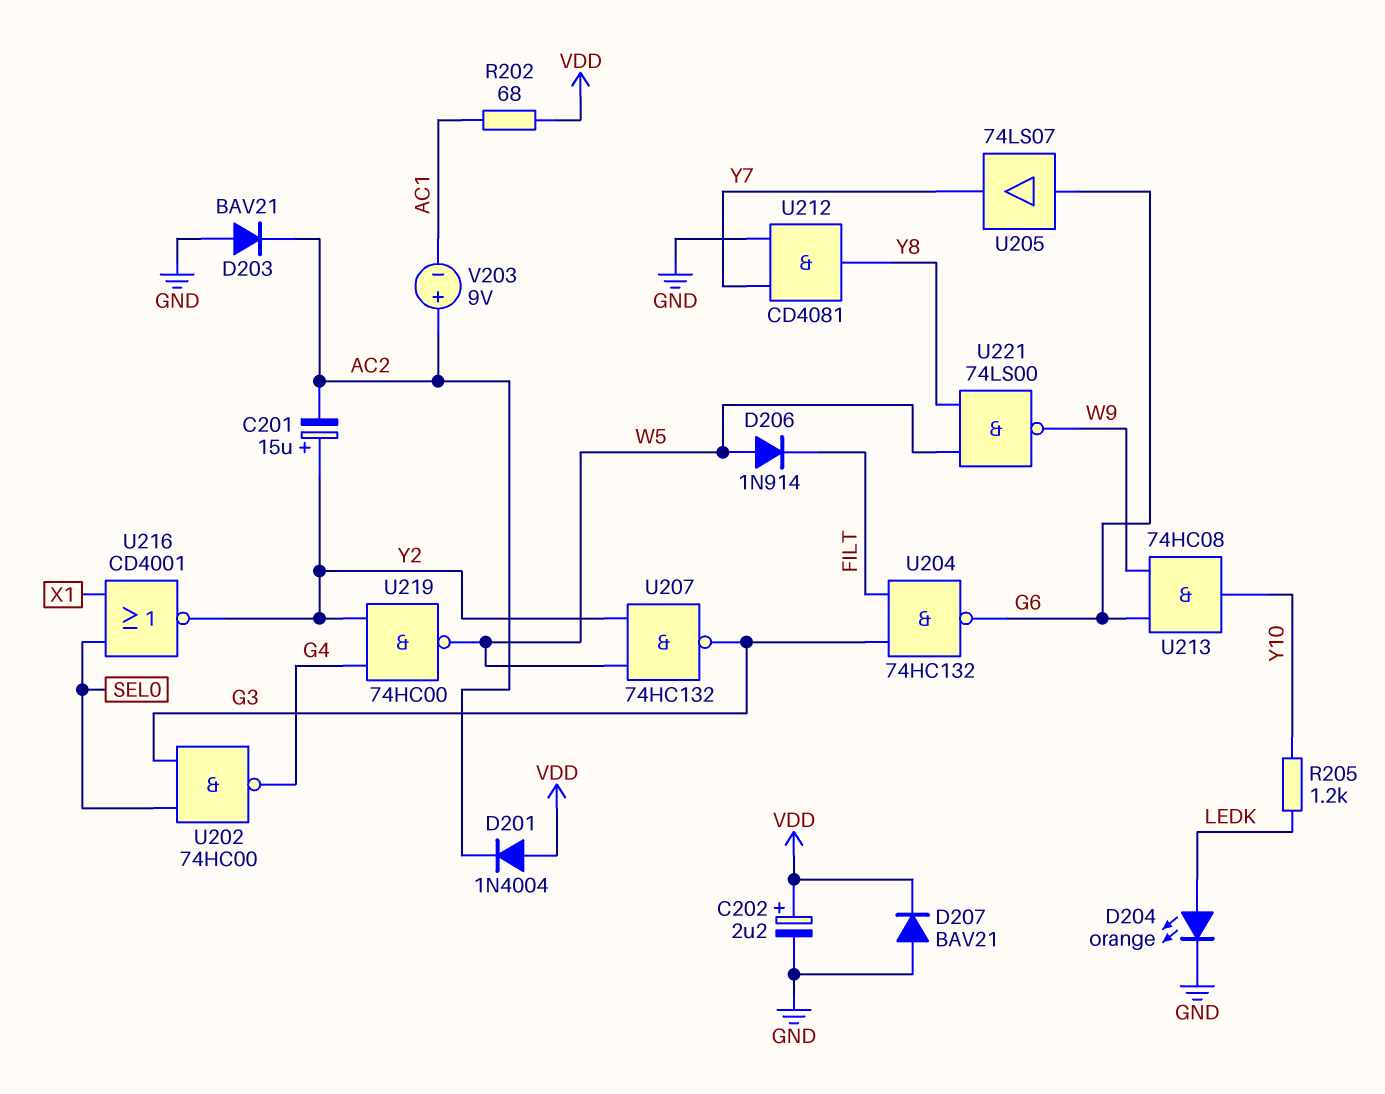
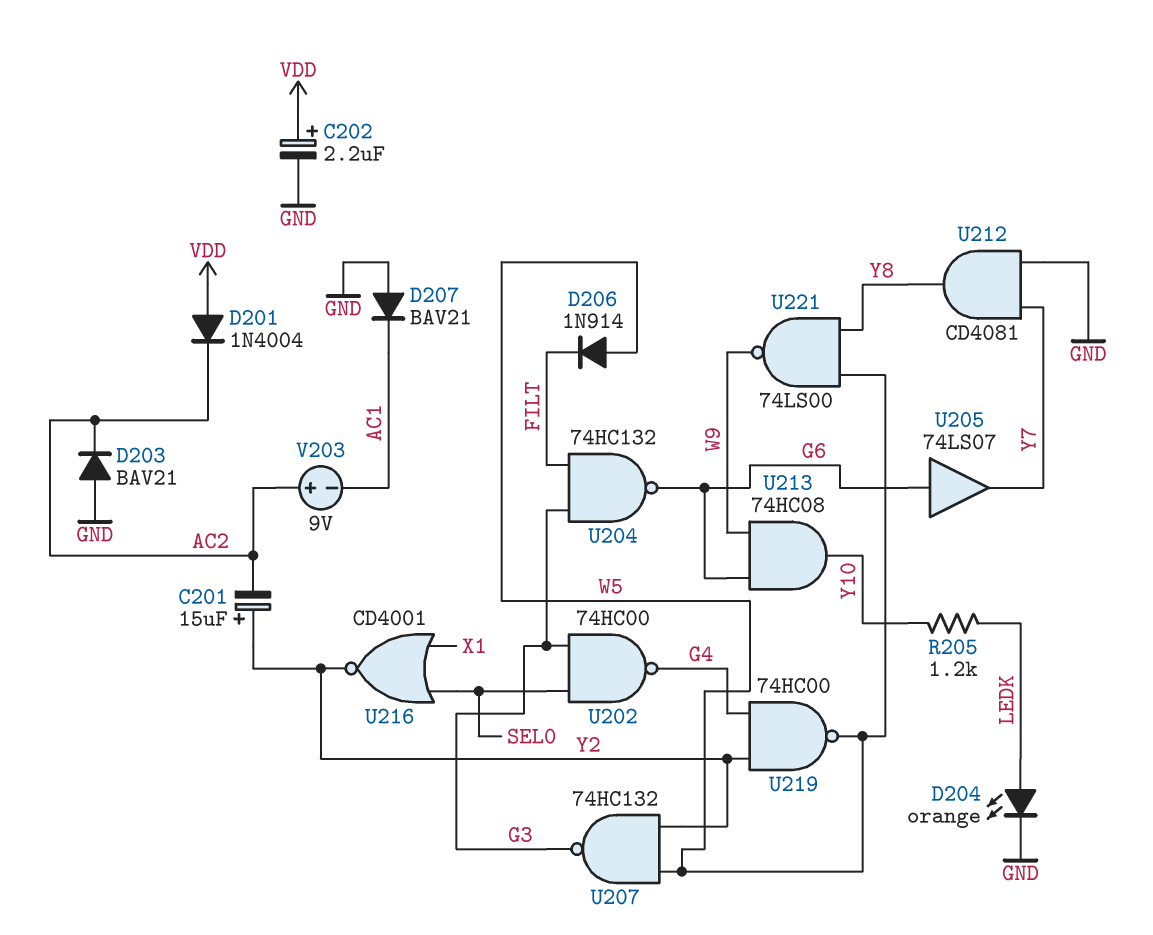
D207: diode BAV21 (A GND, K VDD) -> diode BAV21 (A GND, K AC1)
R202: 68 (AC1, VDD) -> none

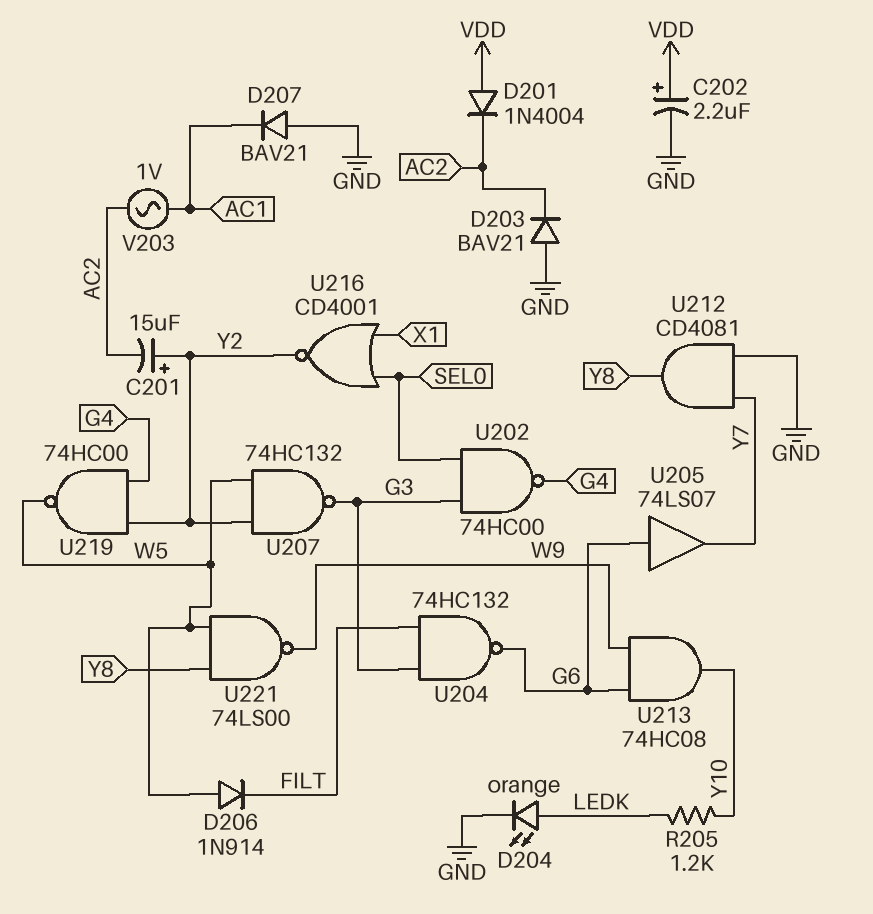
V203: 9V (plus AC2, minus AC1) -> AC 1V (AC1, AC2)

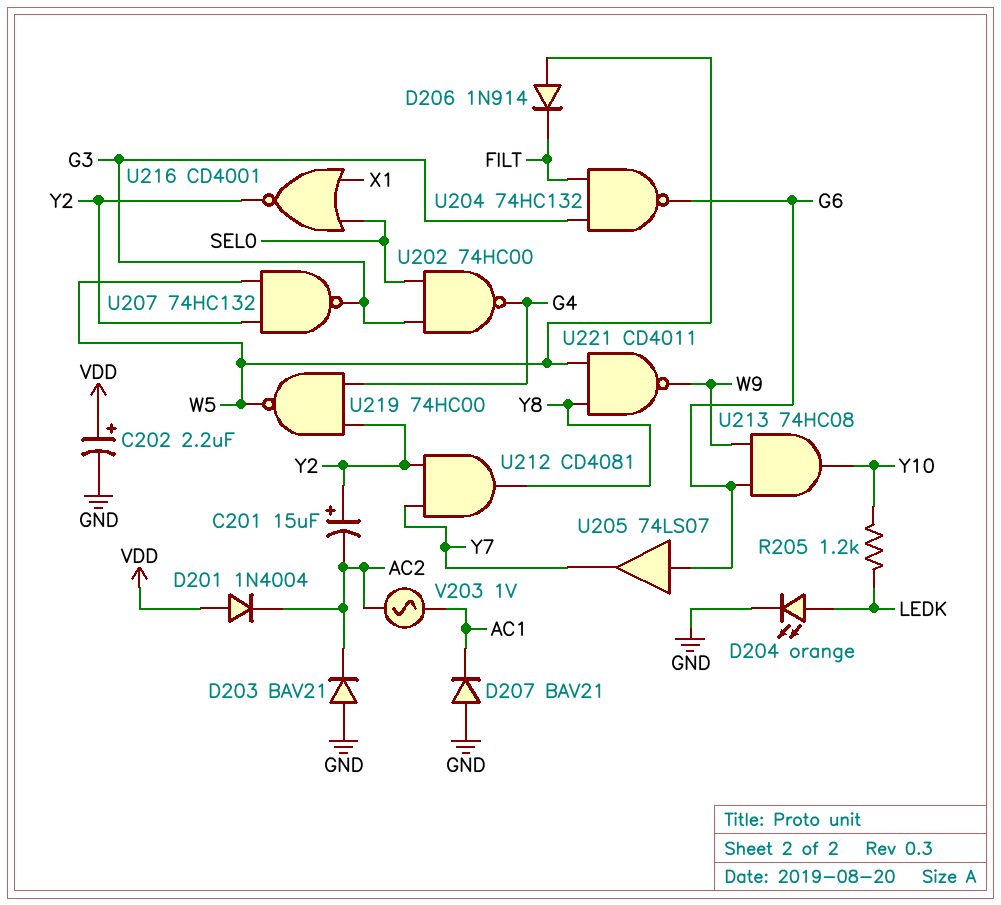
U212: AND CD4081 (in GND, in Y7, out Y8) -> AND CD4081 (in Y2, in Y7, out Y8)
U221: NAND 74LS00 (in W5, in Y8, out W9) -> NAND CD4011 (in W5, in Y8, out W9)

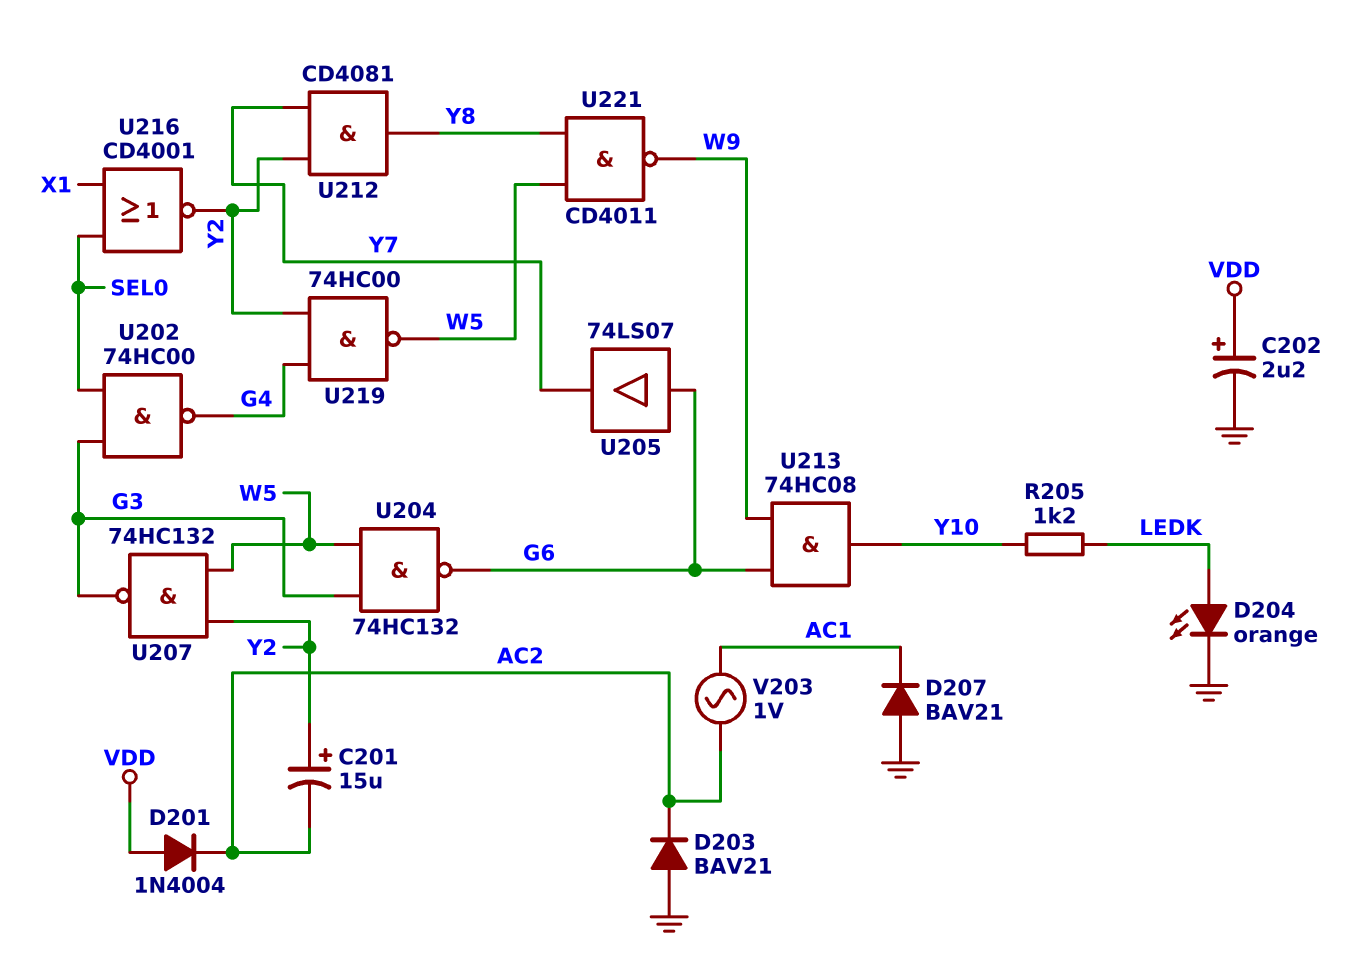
D206: diode 1N914 (A W5, K FILT) -> none
U204: NAND 74HC132 (in FILT, in G3, out G6) -> NAND 74HC132 (in G3, in W5, out G6)

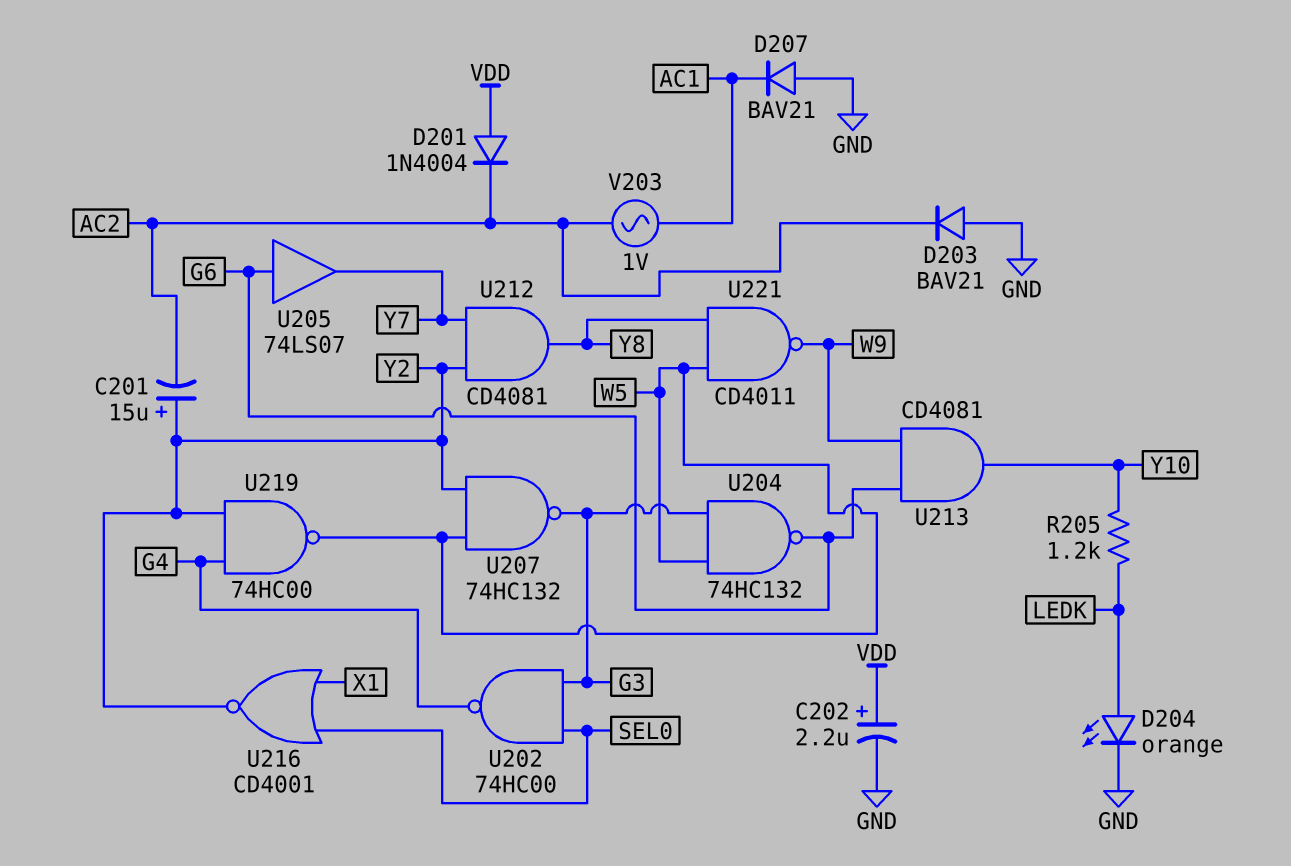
U213: AND 74HC08 (in G6, in W9, out Y10) -> AND CD4081 (in G6, in W9, out Y10)

